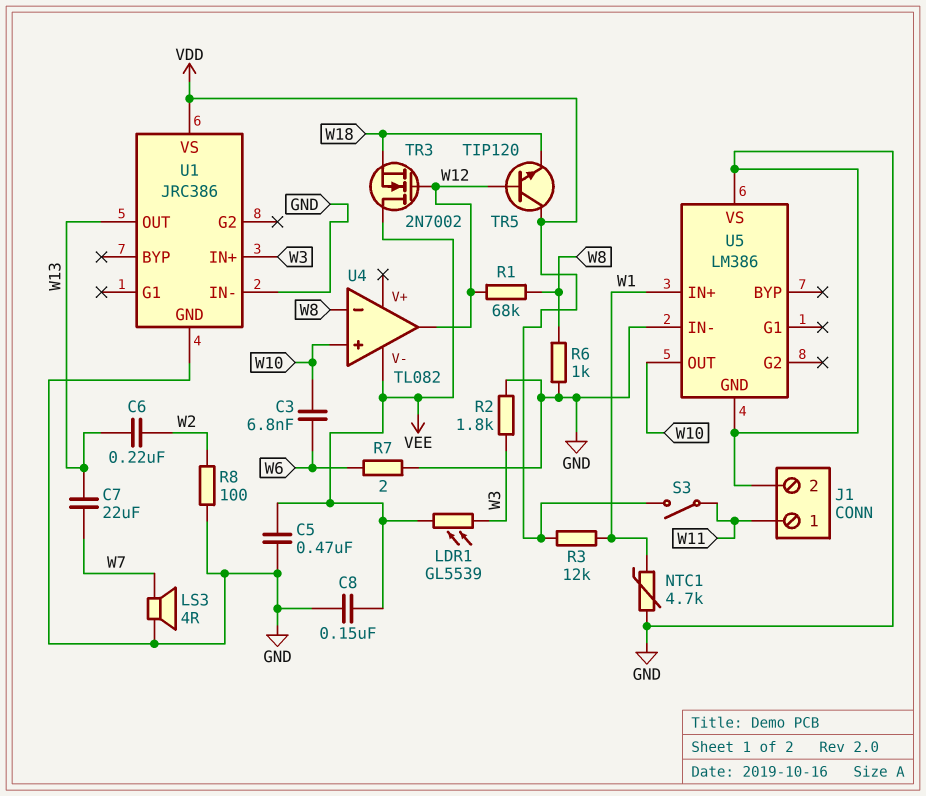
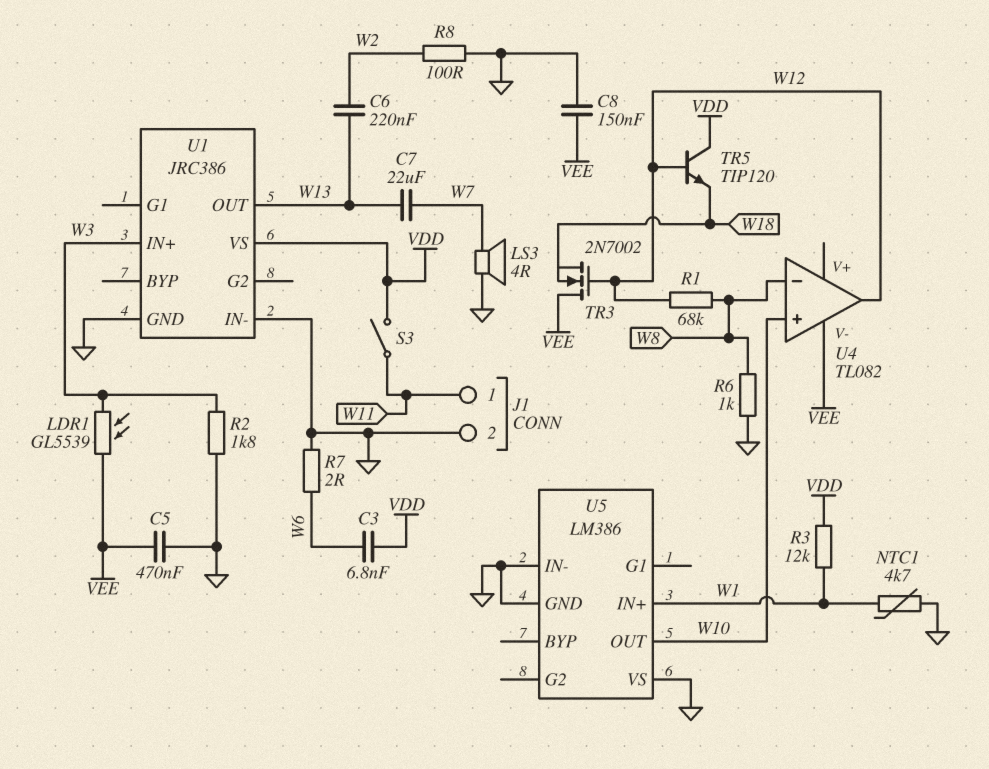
C3: 6.8nF (W6, W10) -> 6.8nF (VDD, W6)

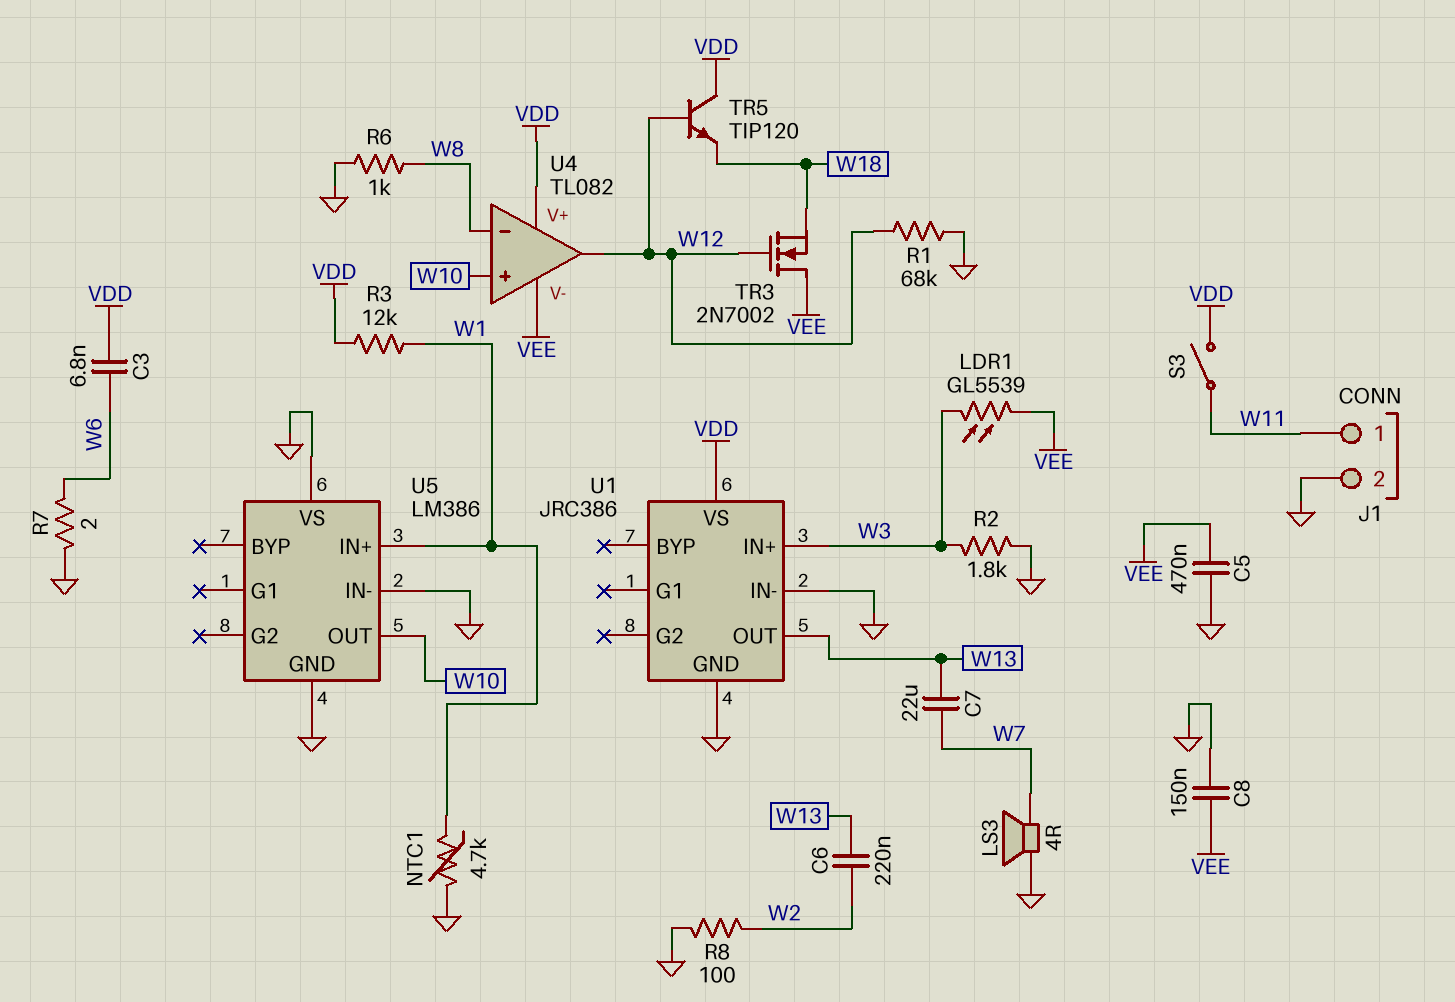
R1: 68k (W8, W12) -> 68k (GND, W12)
U4 pin V+: none -> VDD

